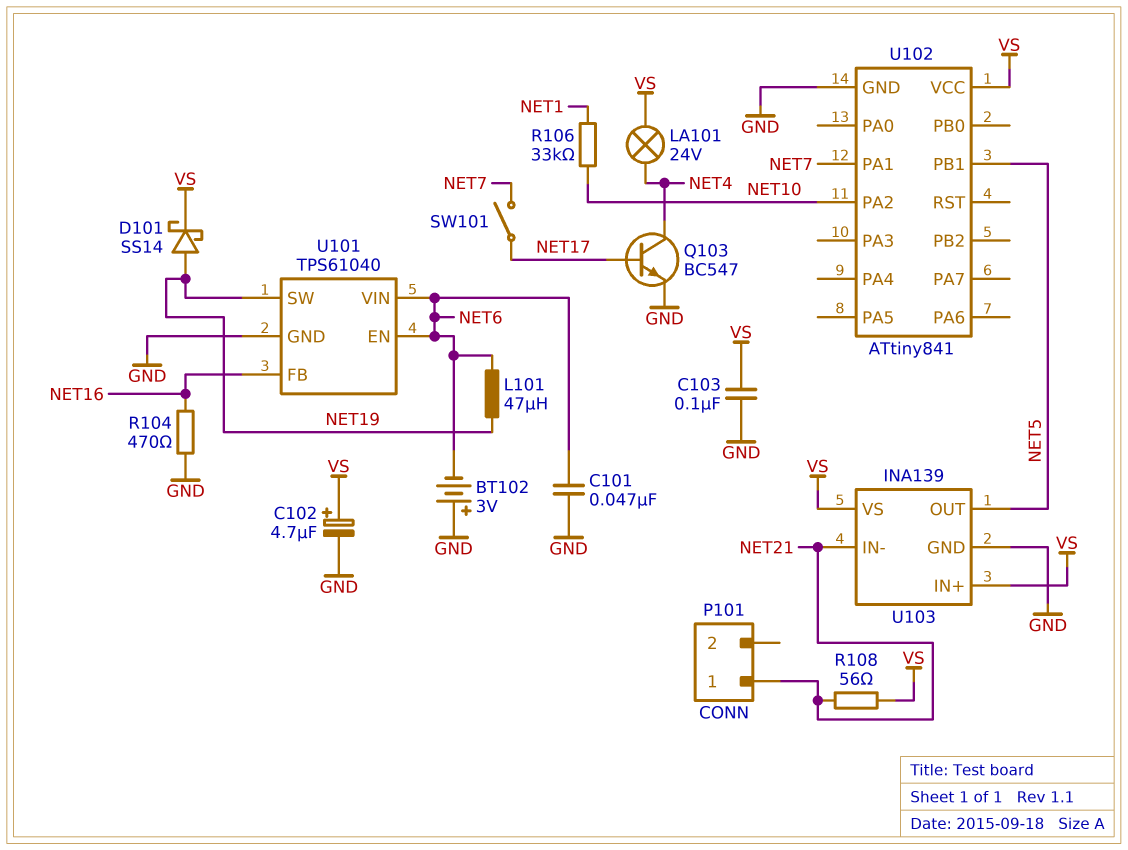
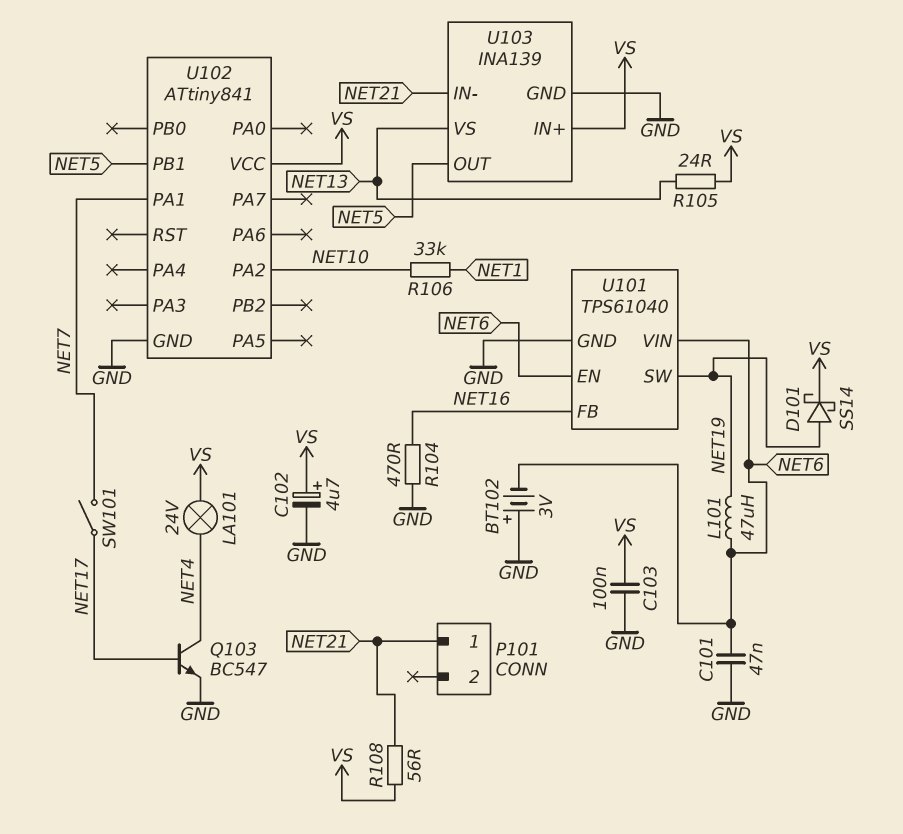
R105: none -> 24 (NET13, VS)
U103 pin VS: VS -> NET13

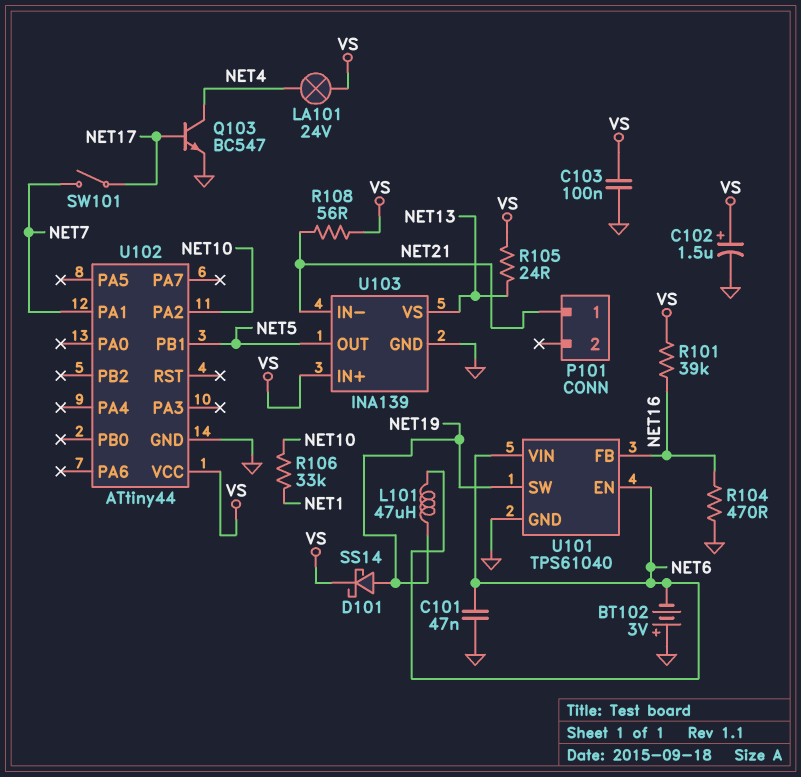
C102: 4.7uF (plus VS, minus GND) -> 1.5uF (plus VS, minus GND)
R101: none -> 39k (NET16, VS)
U102: ATtiny841 -> ATtiny44

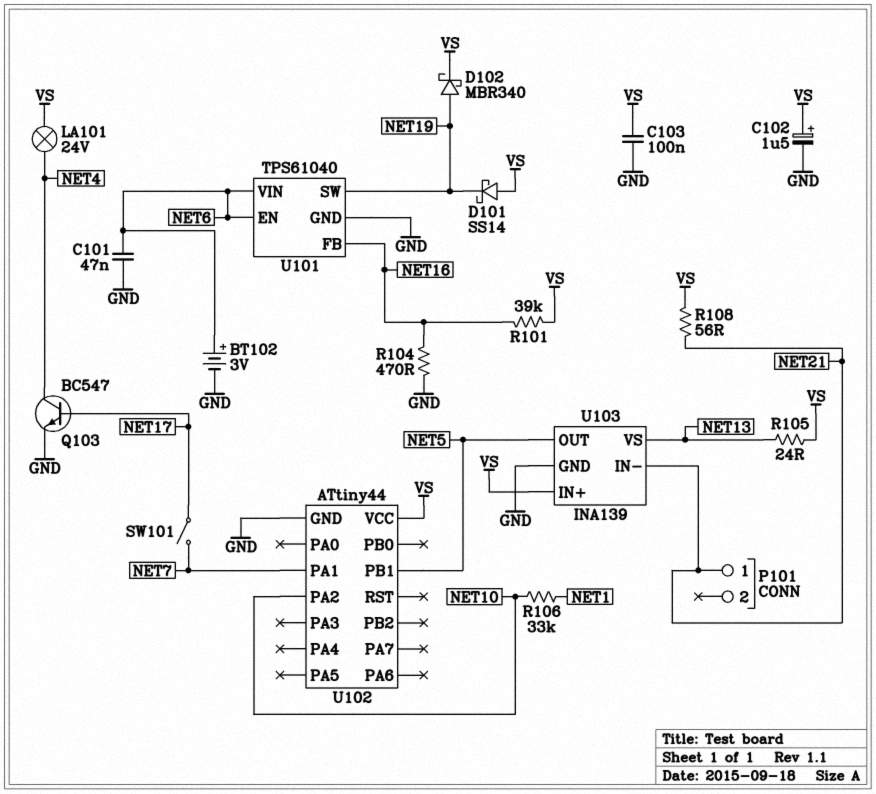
BT102: 3V (plus GND, minus NET6) -> 3V (plus NET6, minus GND)
D101: schottky SS14 (A NET19, K VS) -> schottky SS14 (A VS, K NET19)
D102: none -> schottky MBR340 (A NET19, K VS)
L101: 47uH (NET6, NET19) -> none

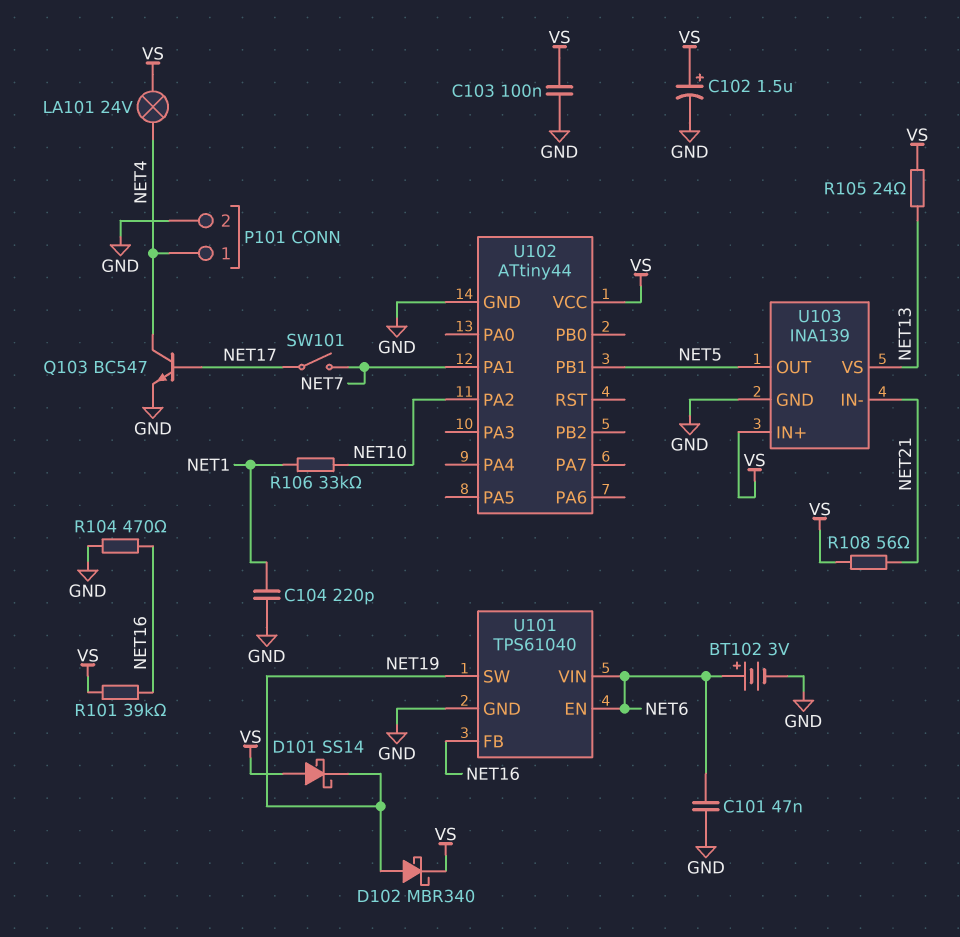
C104: none -> 220pF (GND, NET1)
P101 pin 1: NET21 -> NET4
P101 pin 2: none -> GND

